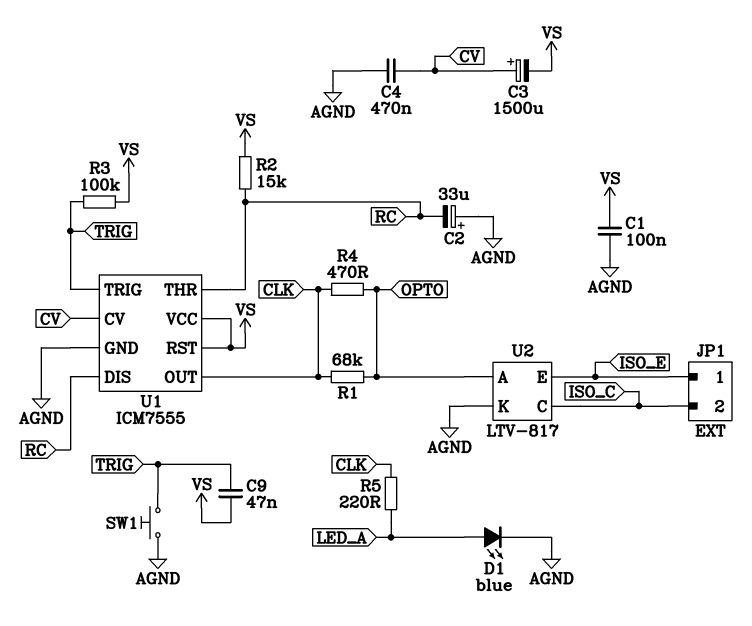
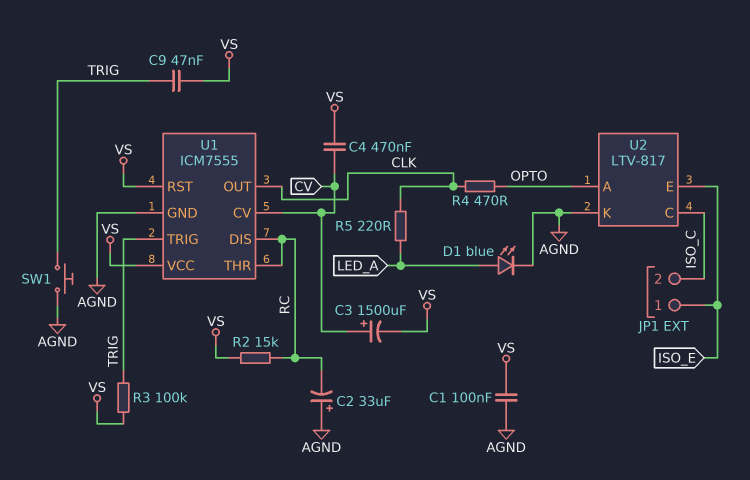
C4: 470nF (AGND, CV) -> 470nF (CV, VS)
R1: 68k (CLK, OPTO) -> none

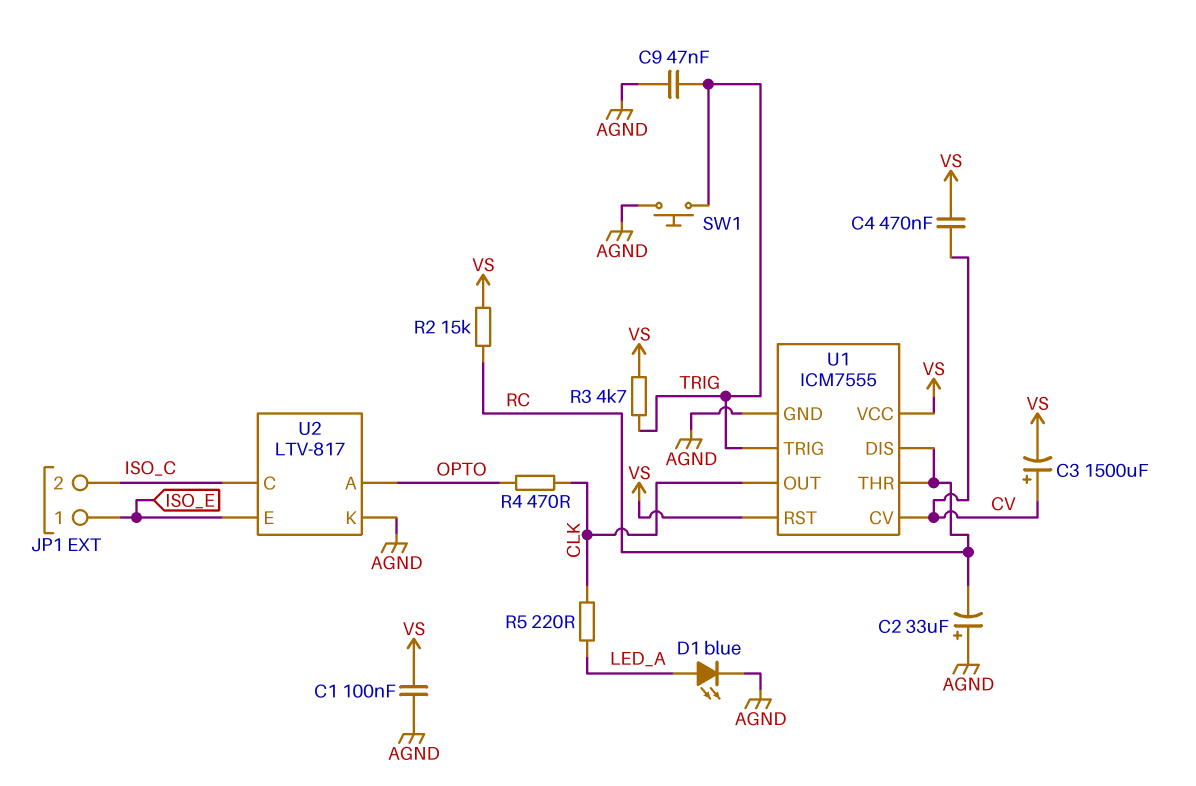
C9: 47nF (TRIG, VS) -> 47nF (AGND, TRIG)
R3: 100k (TRIG, VS) -> 4.7k (TRIG, VS)

